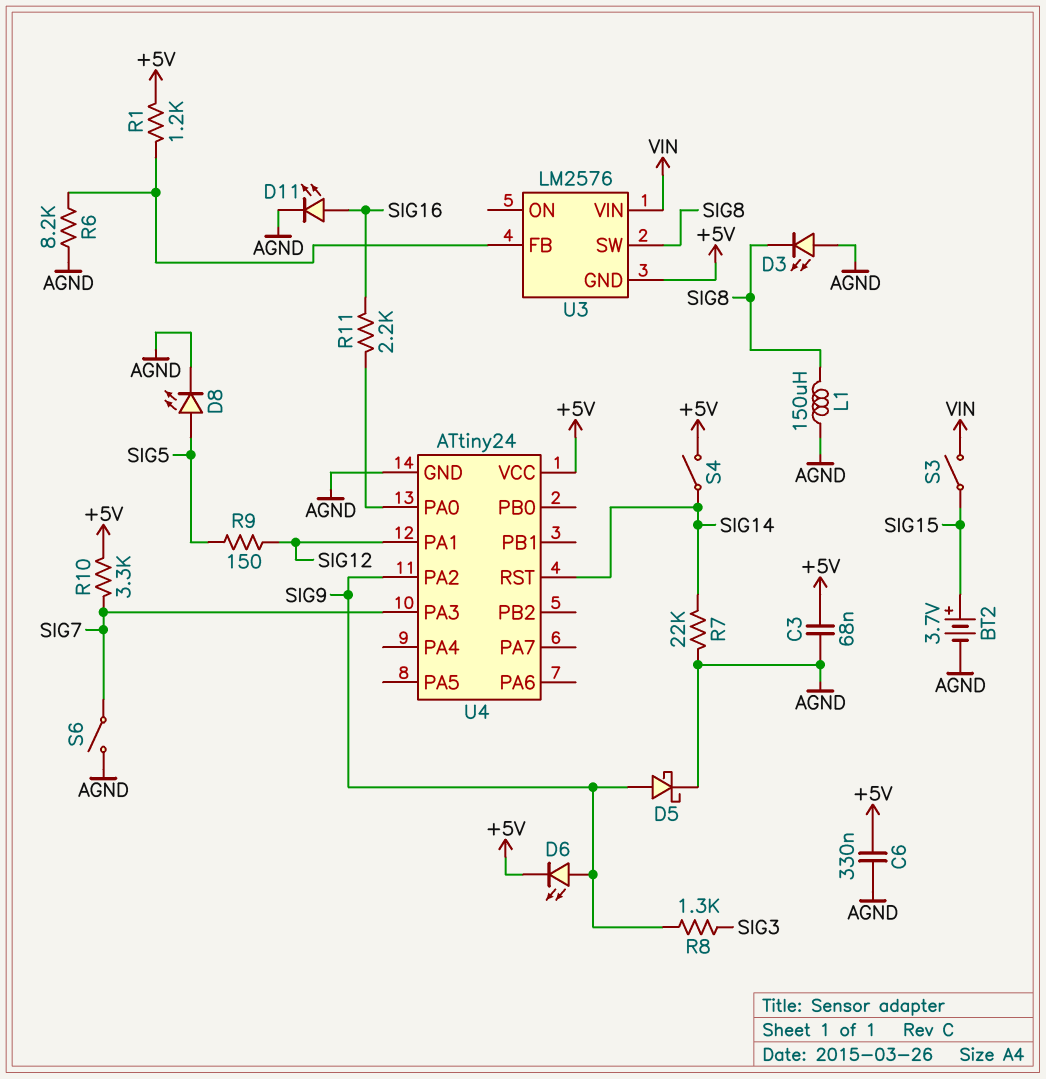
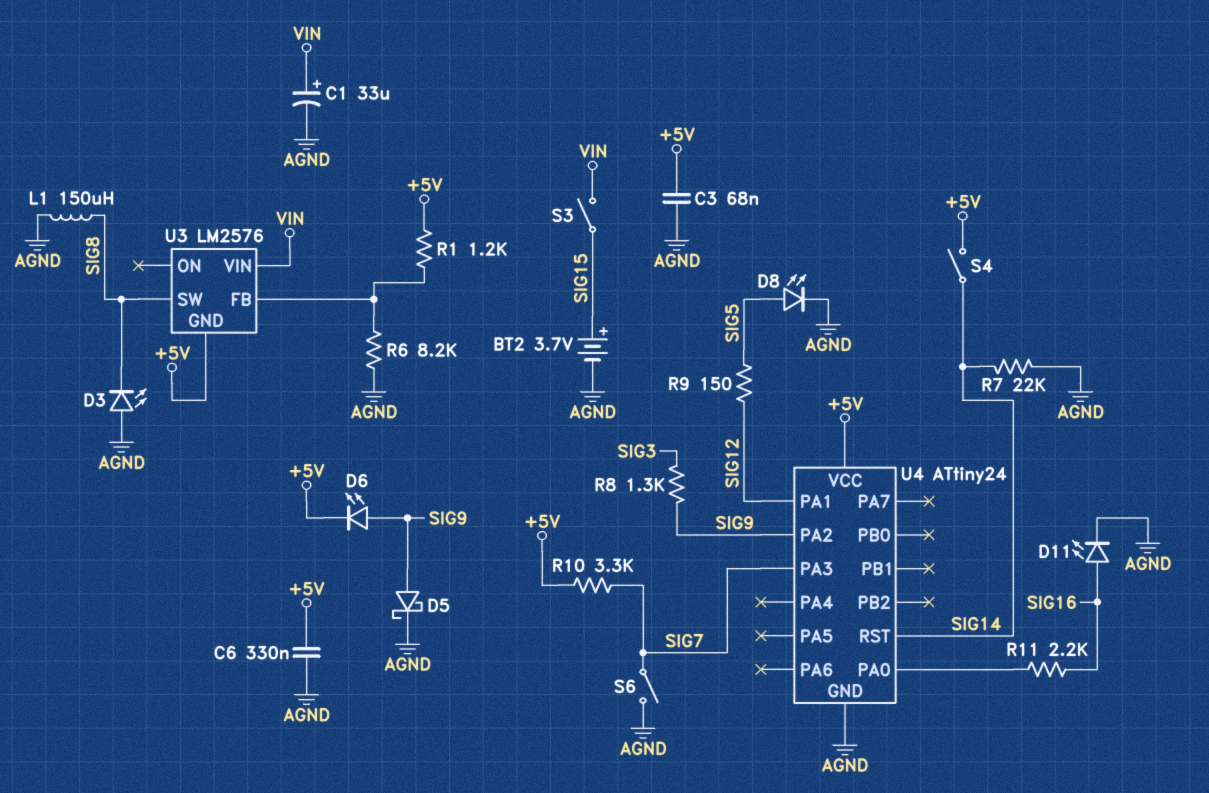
C1: none -> 33uF (plus VIN, minus AGND)

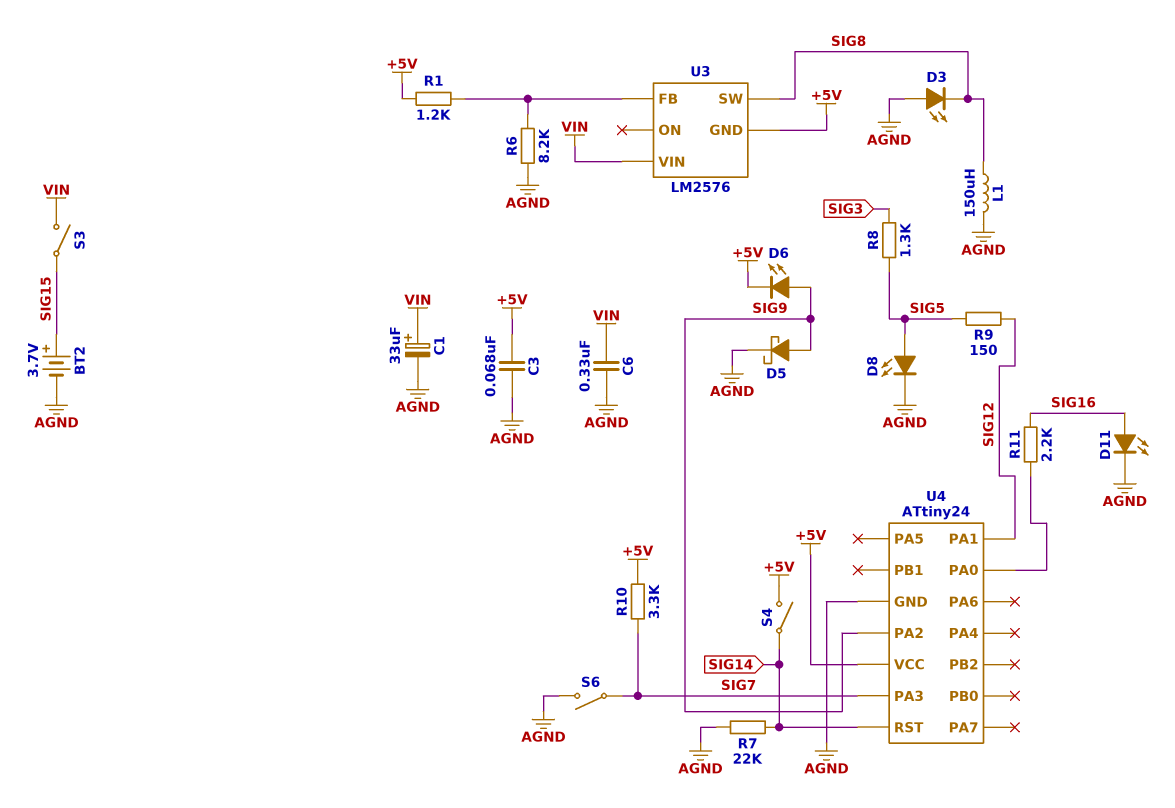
C6: 330nF (+5V, AGND) -> 330nF (AGND, VIN)
R8: 1.3k (SIG3, SIG9) -> 1.3k (SIG3, SIG5)

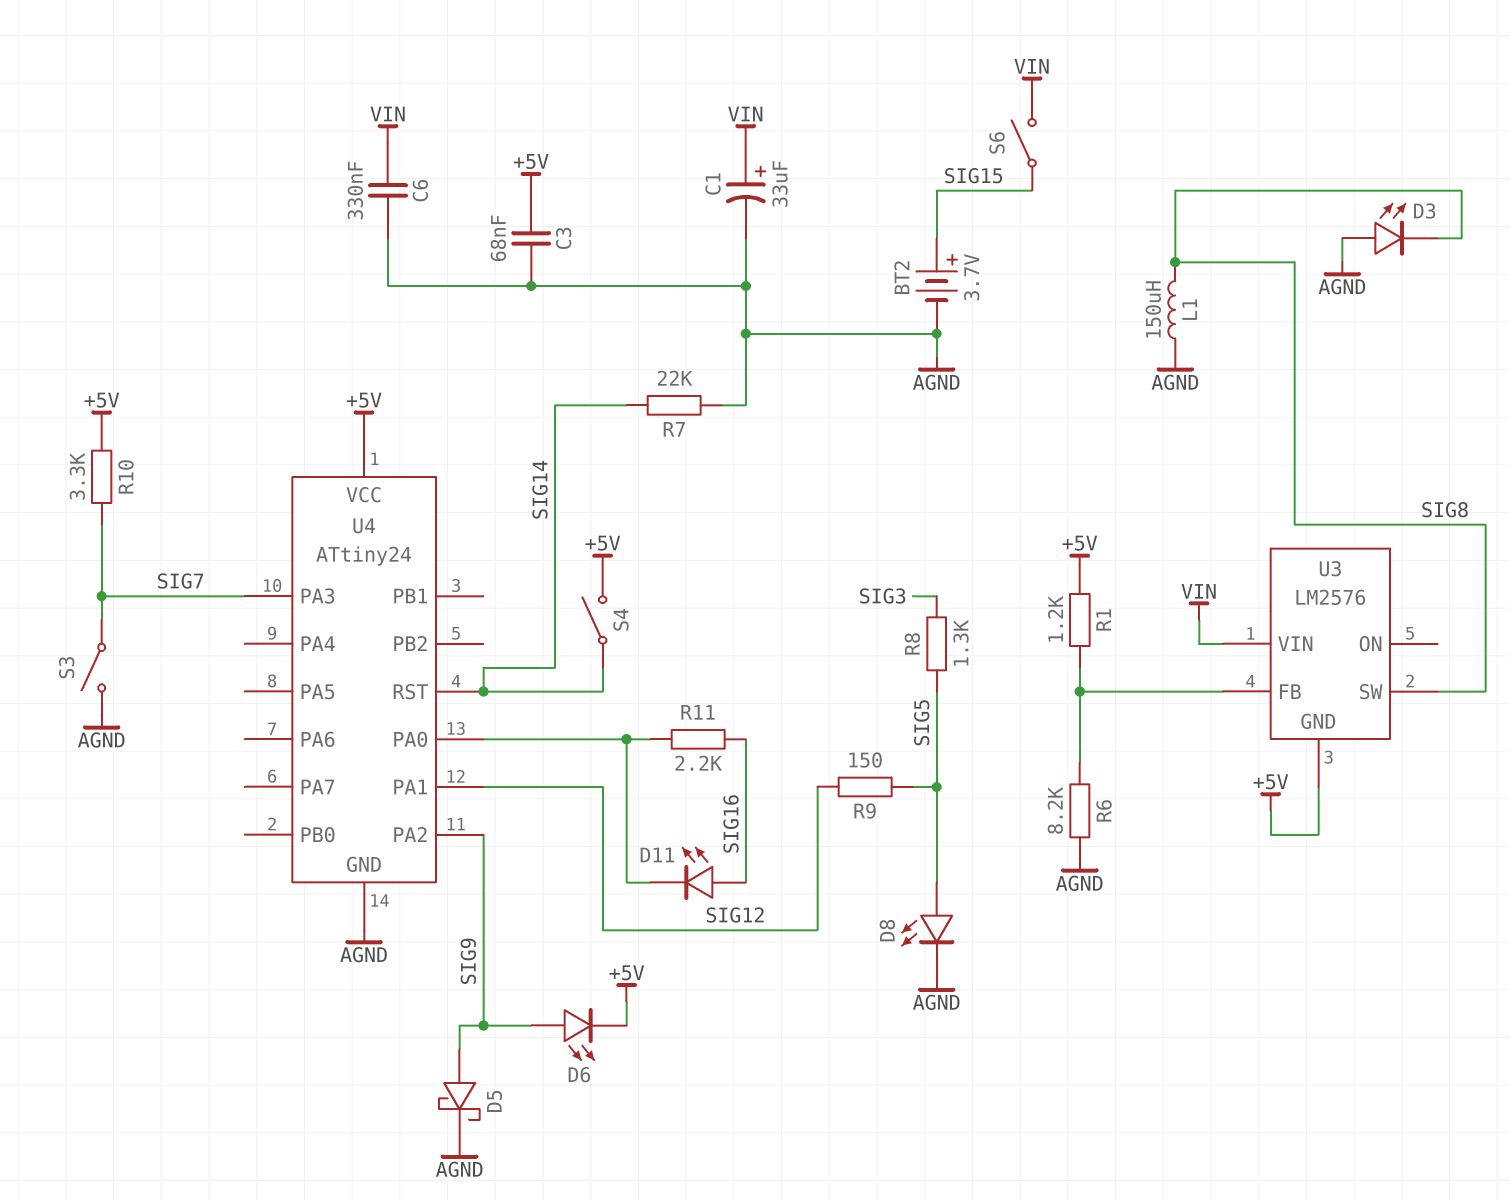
D11: LED (A SIG16, K AGND) -> LED (A SIG16, K U4/PA0)
S3: switch (SIG15, VIN) -> switch (AGND, SIG7)
S6: switch (AGND, SIG7) -> switch (SIG15, VIN)

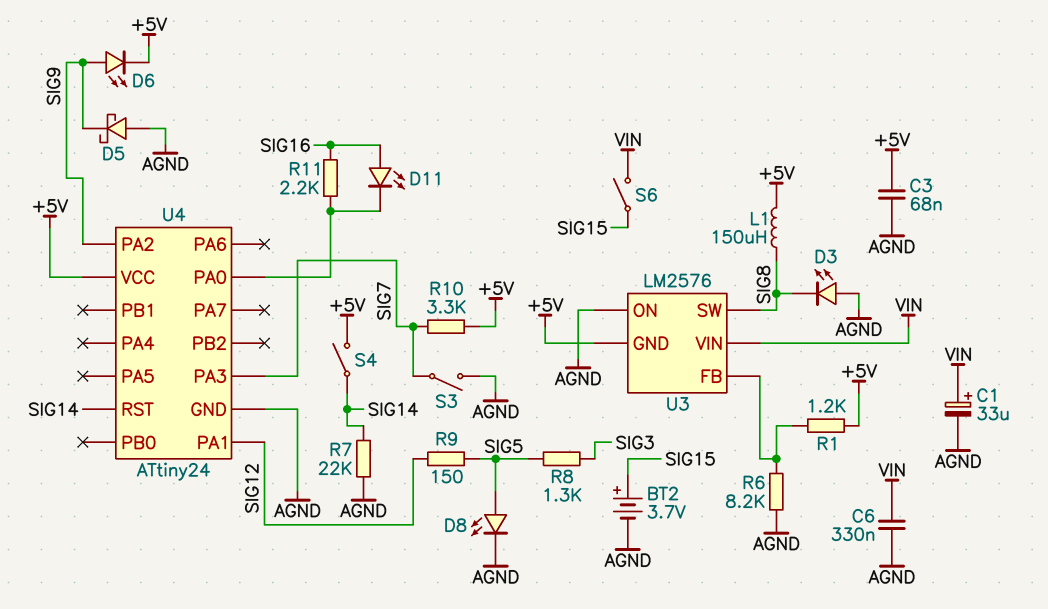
D5: schottky (A SIG9, K AGND) -> schottky (A AGND, K SIG9)
L1: 150uH (AGND, SIG8) -> 150uH (+5V, SIG8)
U3 pin ON: none -> AGND

